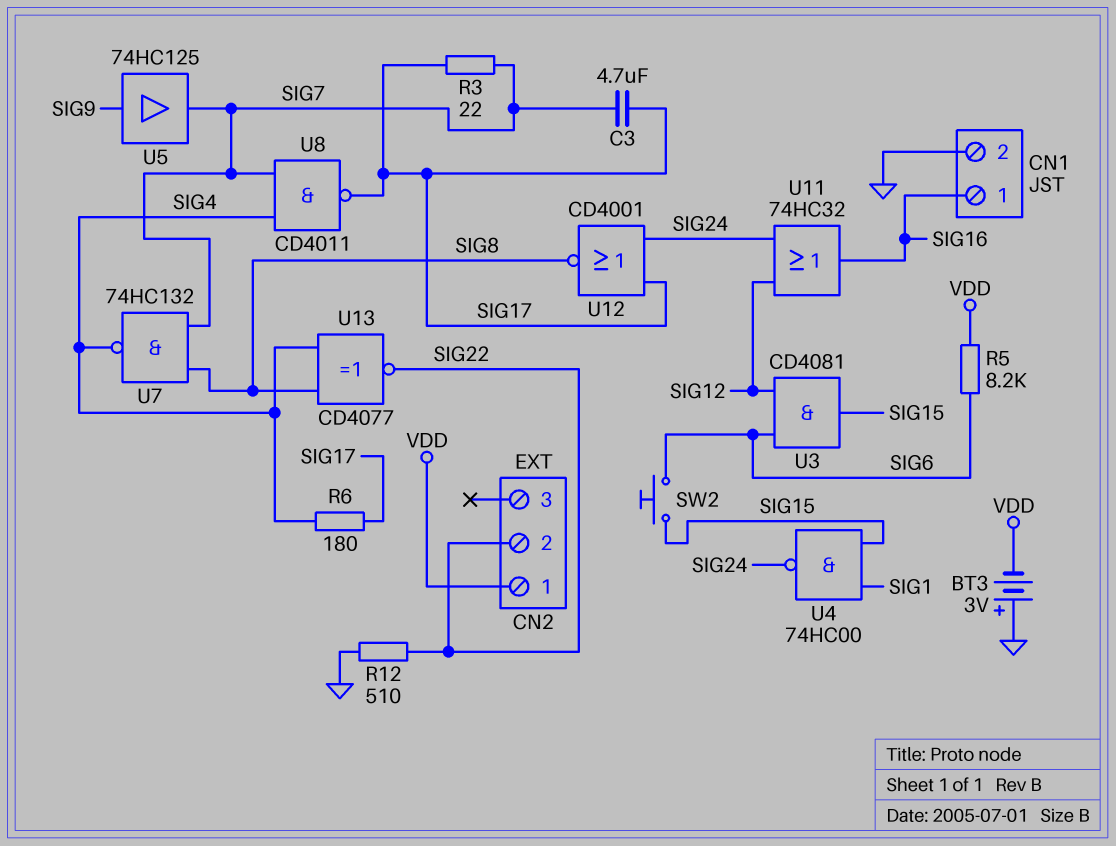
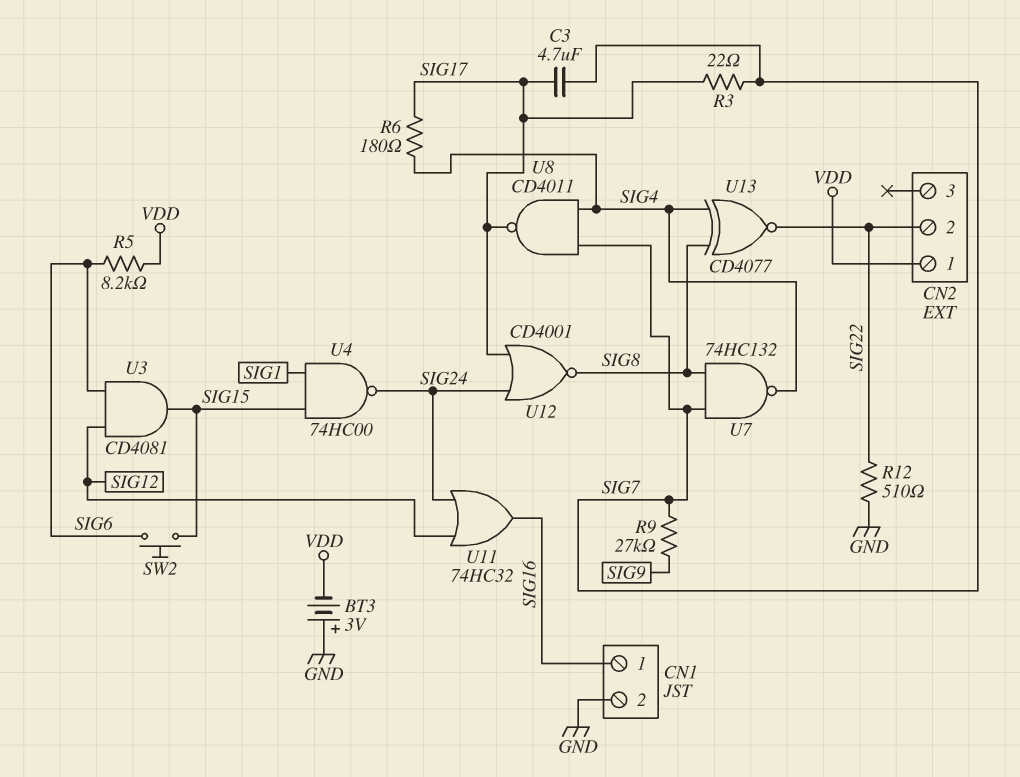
R9: none -> 27k (SIG7, SIG9)
U5: buffer 74HC125 (in SIG9, out SIG7) -> none

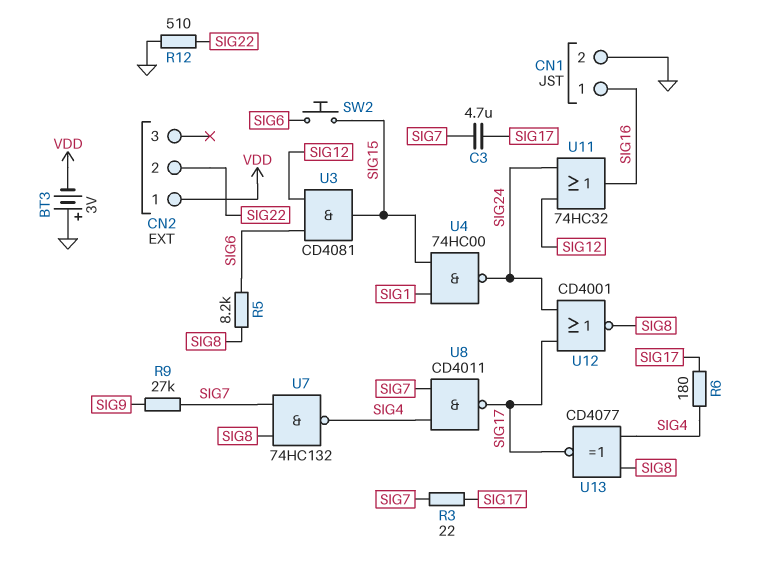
R5: 8.2k (SIG6, VDD) -> 8.2k (SIG6, SIG8)
U13: XNOR CD4077 (in SIG4, in SIG8, out SIG22) -> XNOR CD4077 (in SIG4, in SIG8, out SIG17)

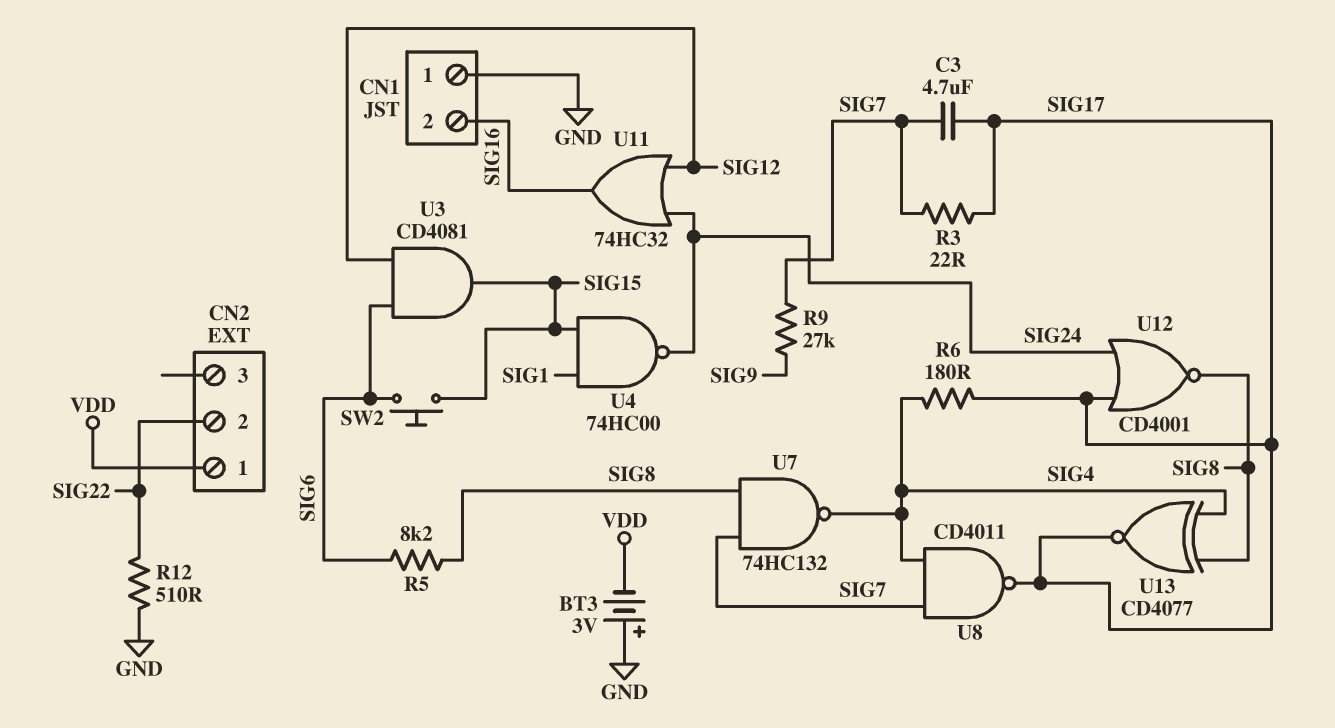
CN1 pin 1: SIG16 -> GND
CN1 pin 2: GND -> SIG16

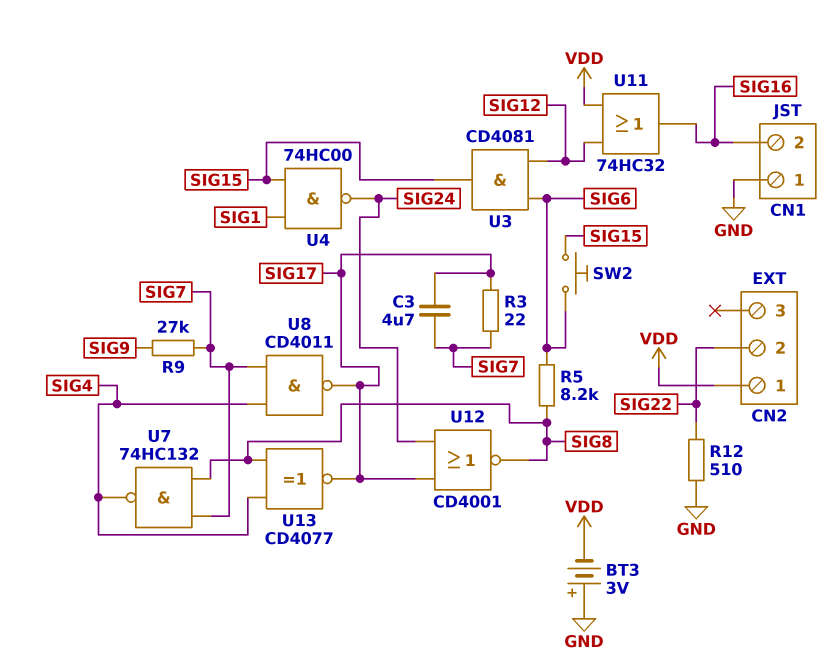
R6: 180 (SIG4, SIG17) -> none
U11: OR 74HC32 (in SIG12, in SIG24, out SIG16) -> OR 74HC32 (in SIG12, in VDD, out SIG16)

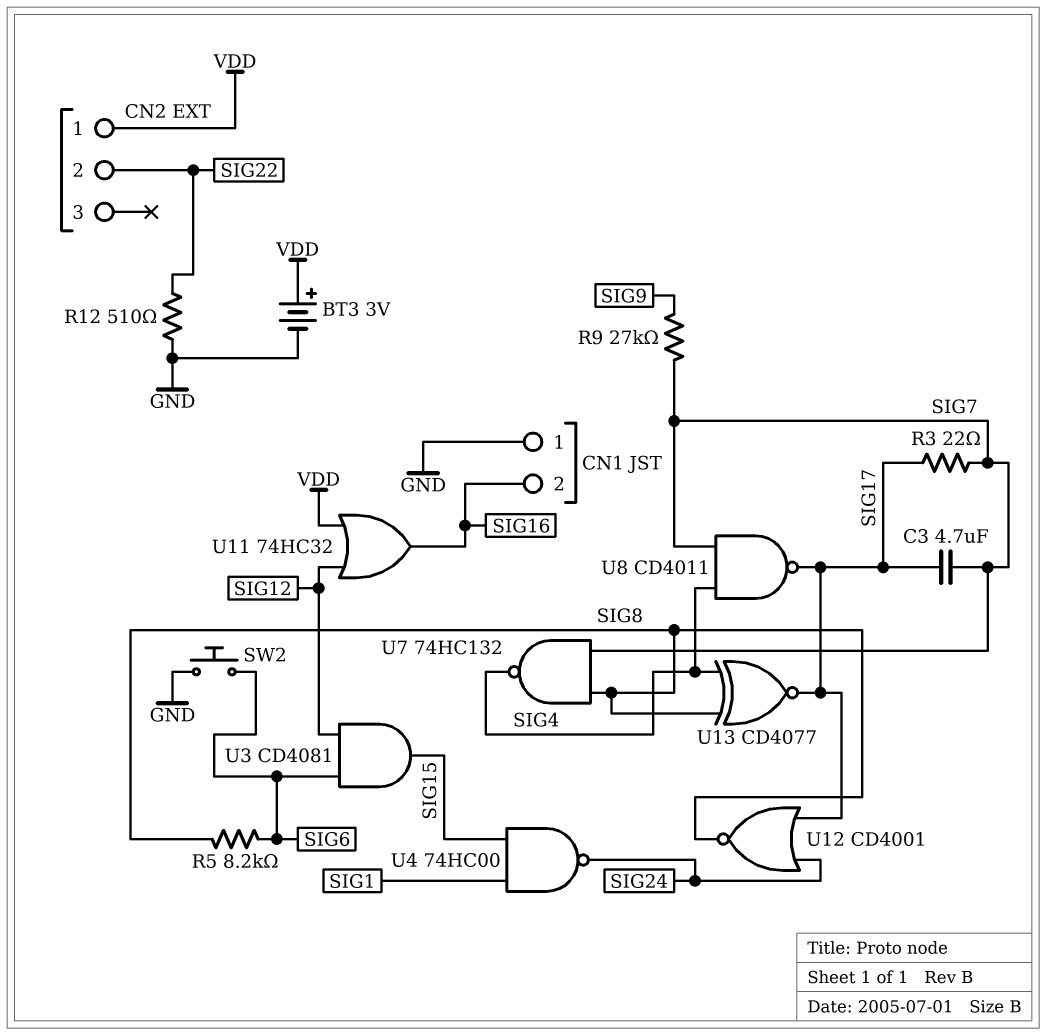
BT3: 3V (plus GND, minus VDD) -> 3V (plus VDD, minus GND)
SW2: button (SIG6, SIG15) -> button (GND, SIG6)

